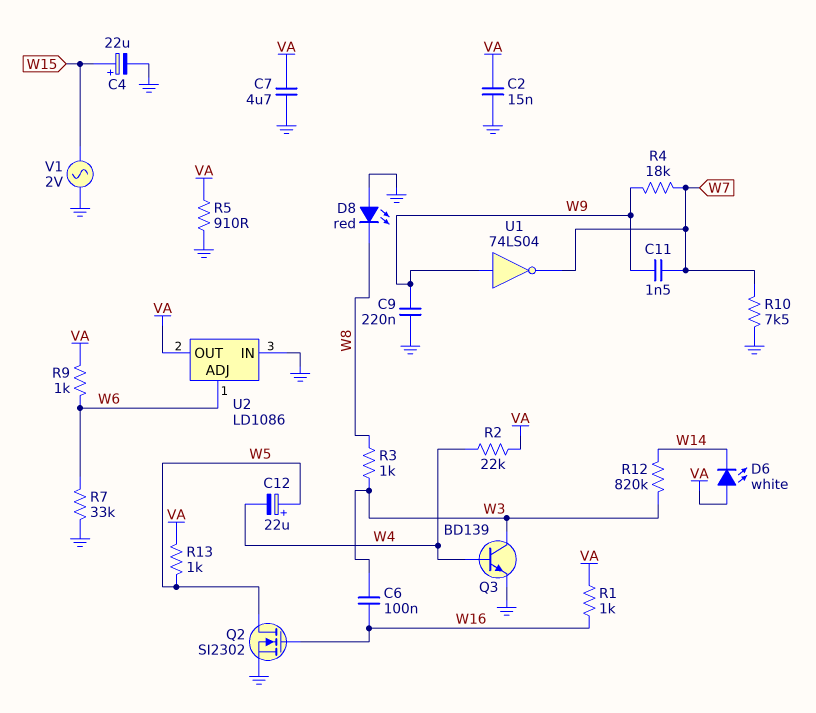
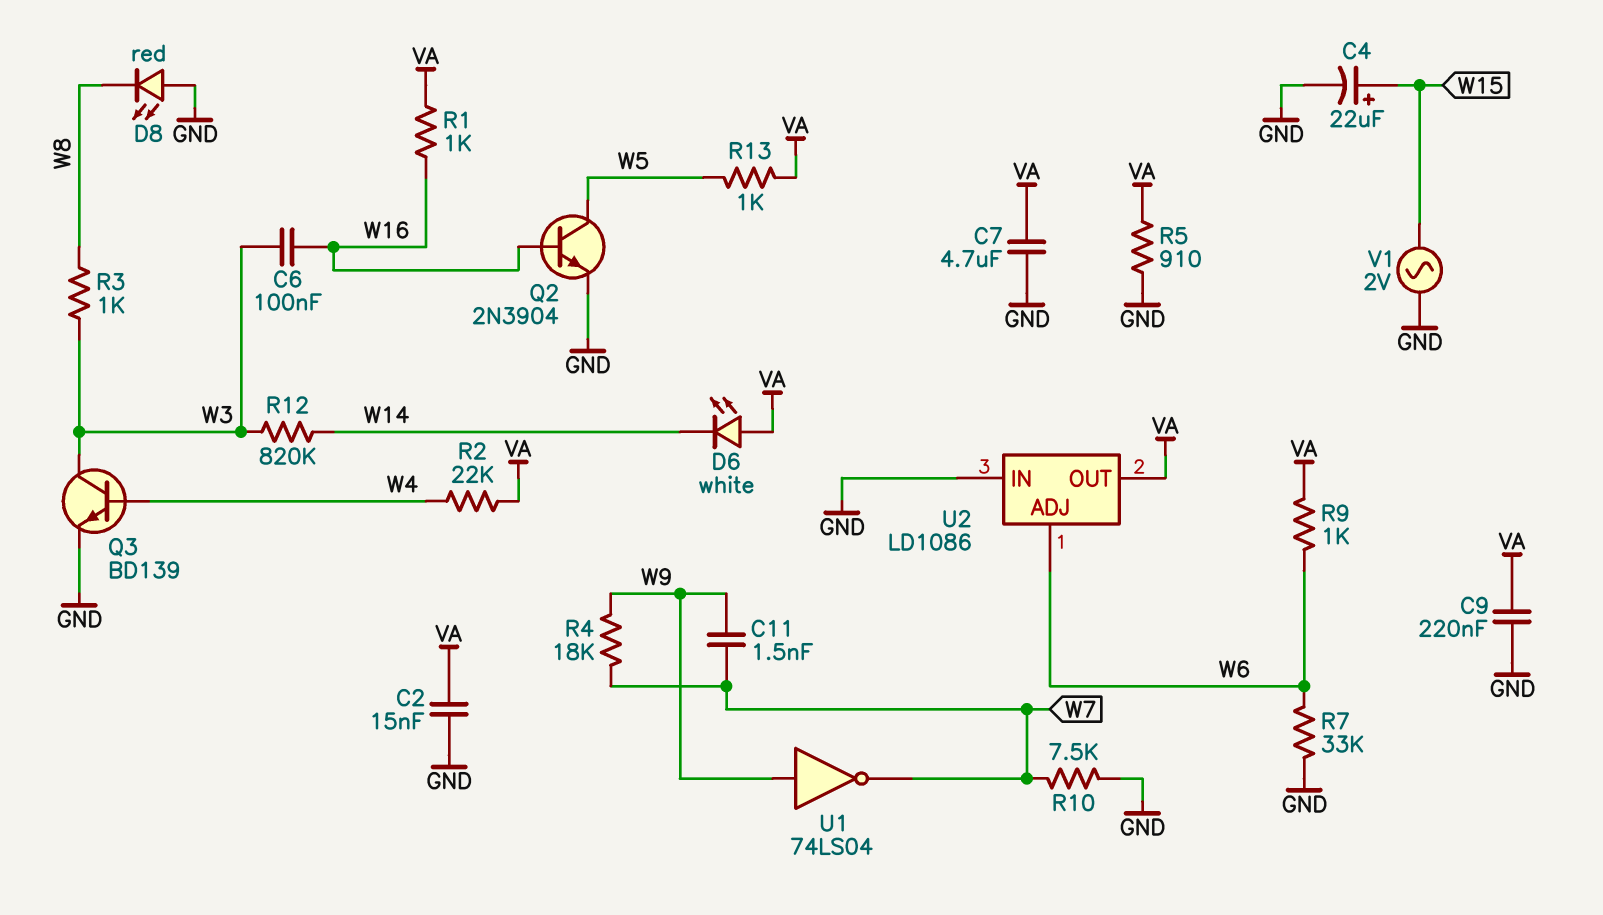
C9: 220nF (GND, W9) -> 220nF (GND, VA)
C12: 22uF (plus W5, minus W4) -> none
Q2: NMOS SI2302 (G W16, D W5, S GND) -> NPN 2N3904 (B W16, C W5, E GND)

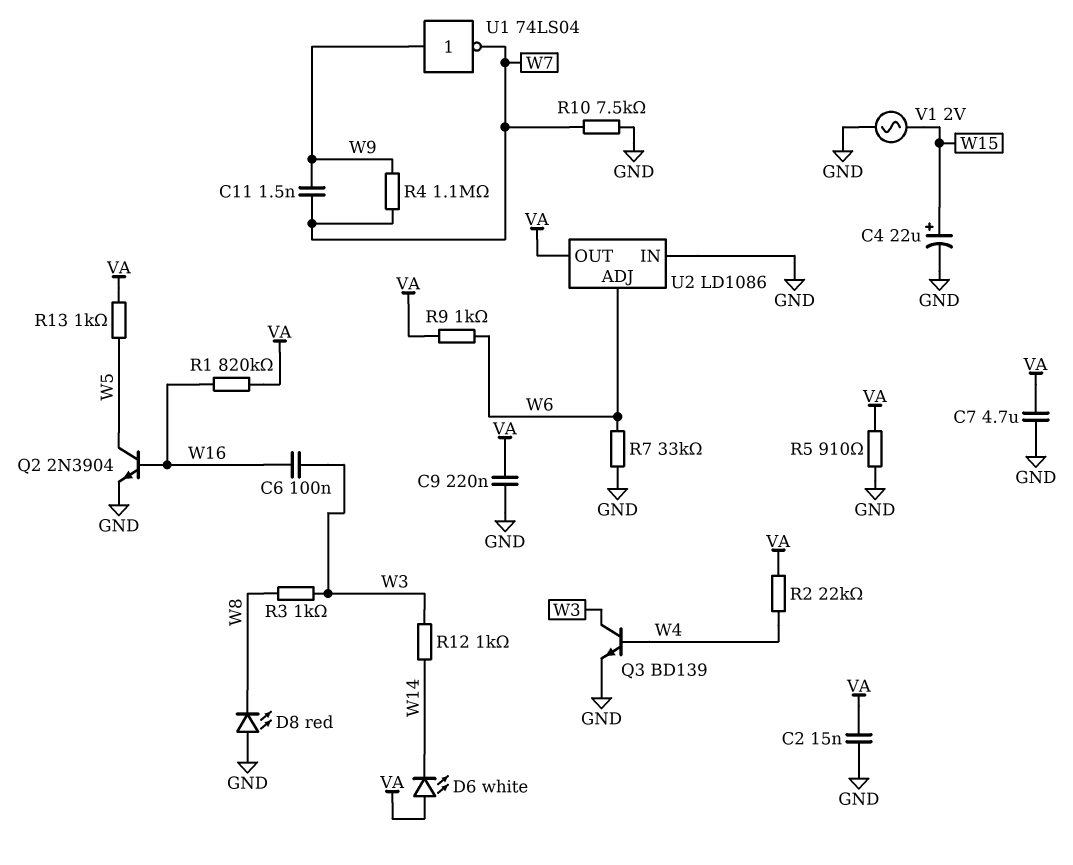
R1: 1k (VA, W16) -> 820k (VA, W16)
R4: 18k (W7, W9) -> 1.1M (W7, W9)
R12: 820k (W3, W14) -> 1k (W3, W14)

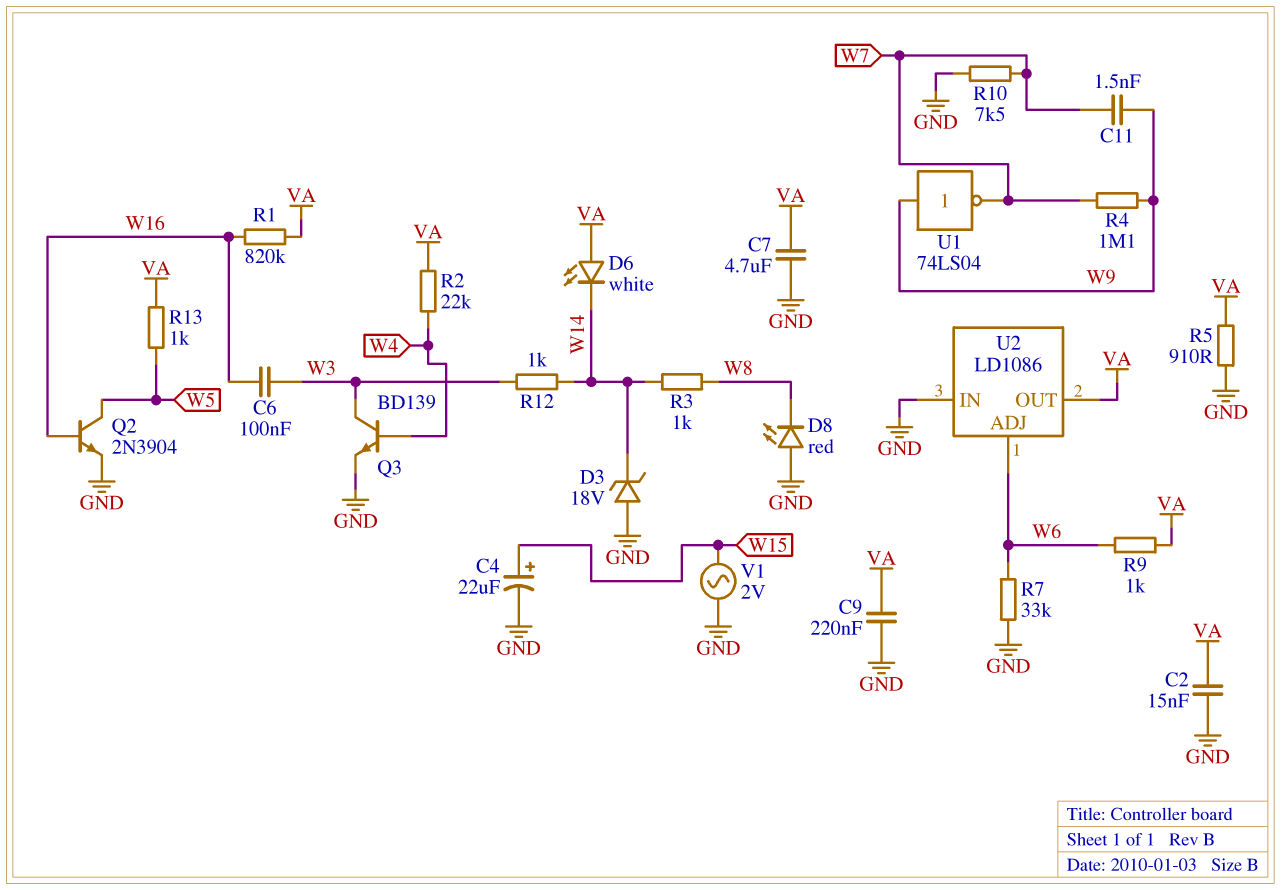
D3: none -> zener 18V (A GND, K W14)
R3: 1k (W3, W8) -> 1k (W8, W14)

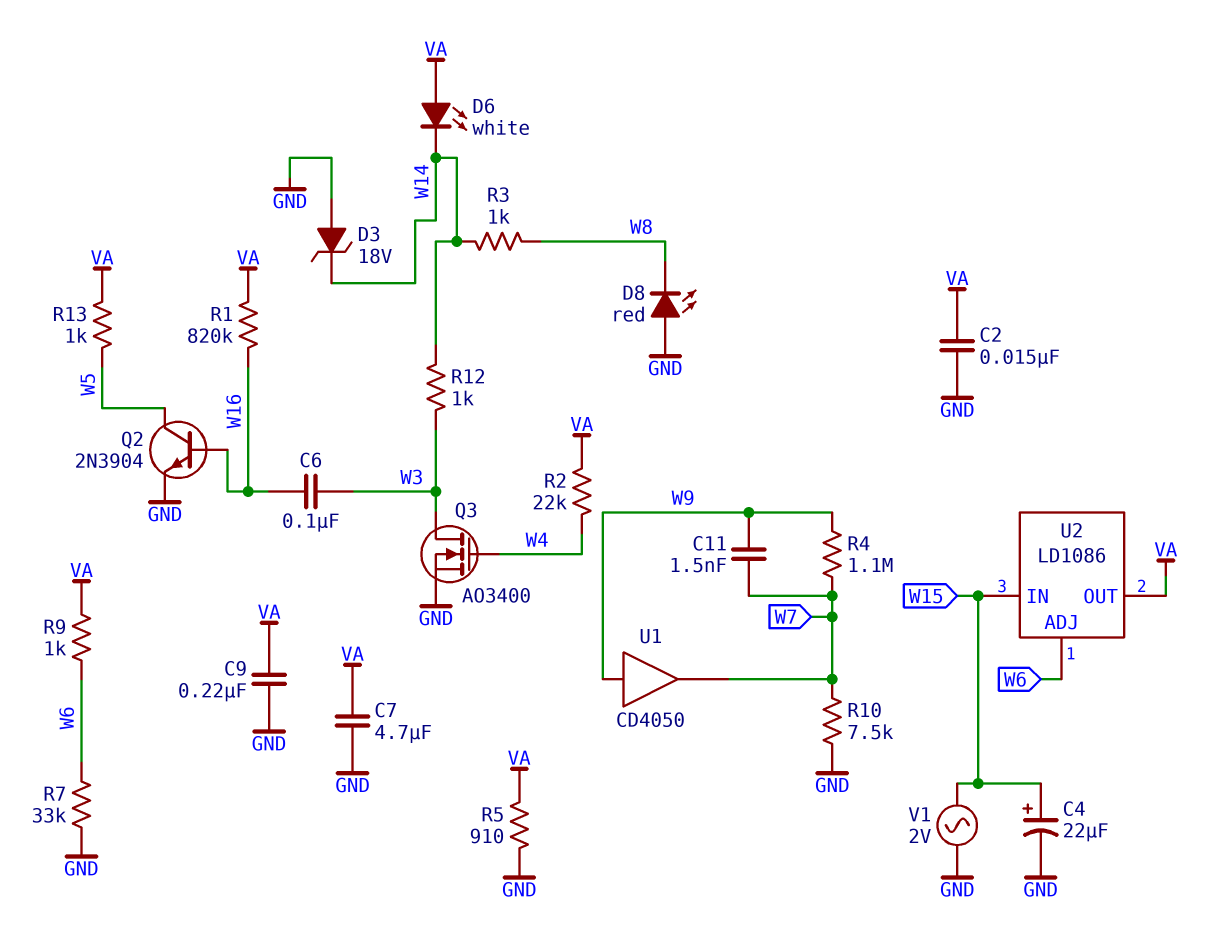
Q3: NPN BD139 (B W4, C W3, E GND) -> NMOS AO3400 (G W4, D W3, S GND)
U1: NOT 74LS04 (in W9, out W7) -> buffer CD4050 (in W9, out W7)
U2 pin IN: GND -> W15

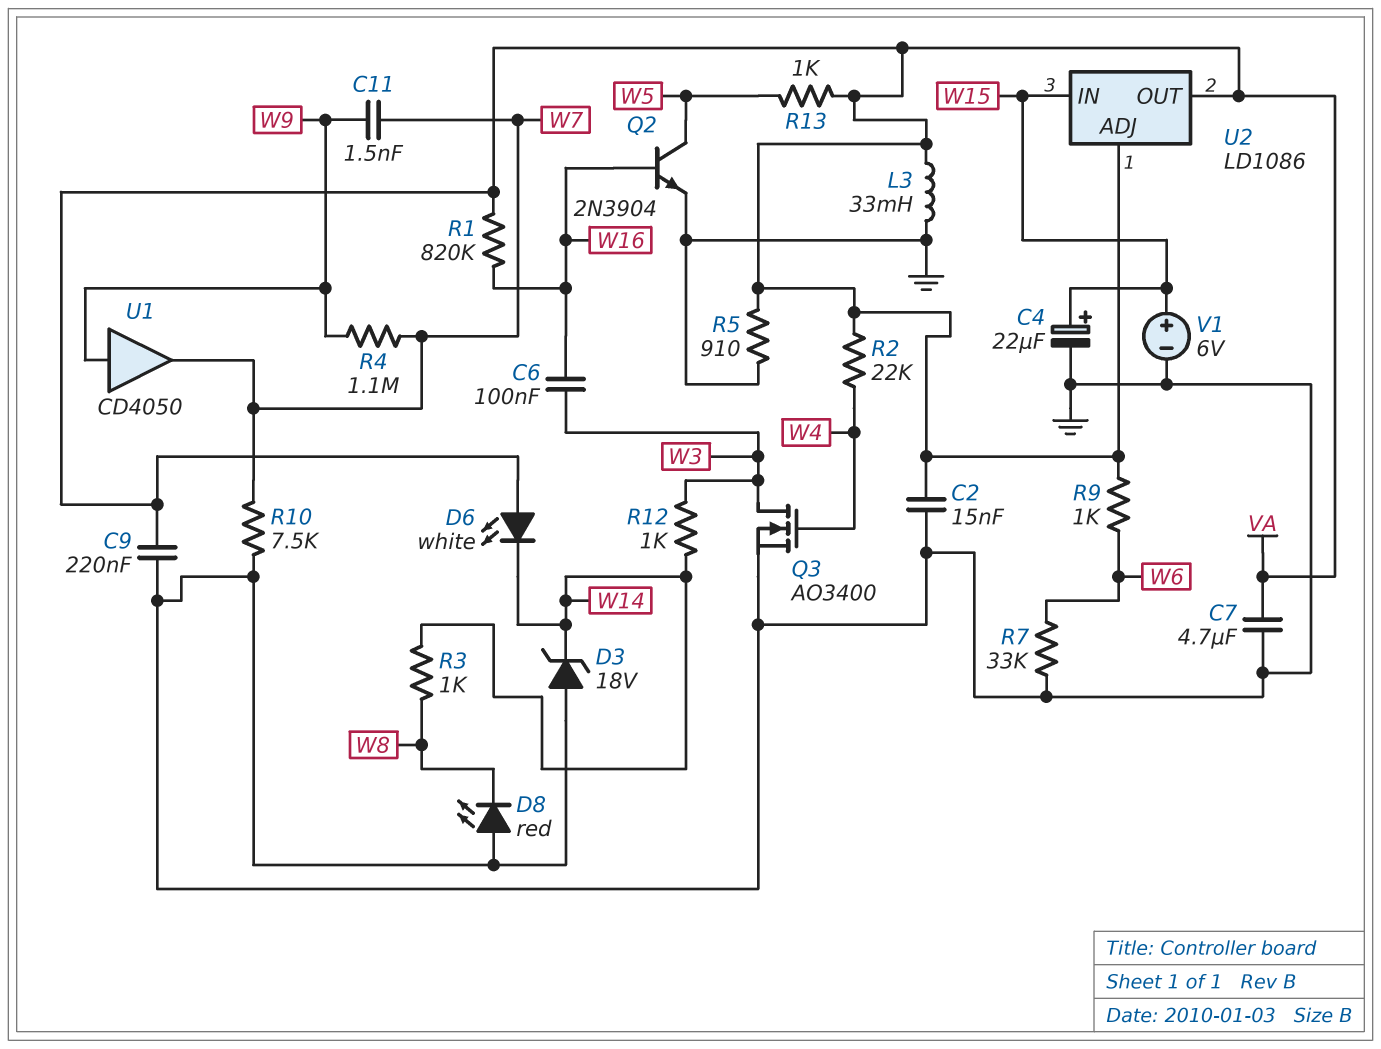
L3: none -> 33mH (GND, VA)
U2 pin ADJ: W6 -> VA
V1: AC 2V (GND, W15) -> 6V (plus W15, minus GND)

